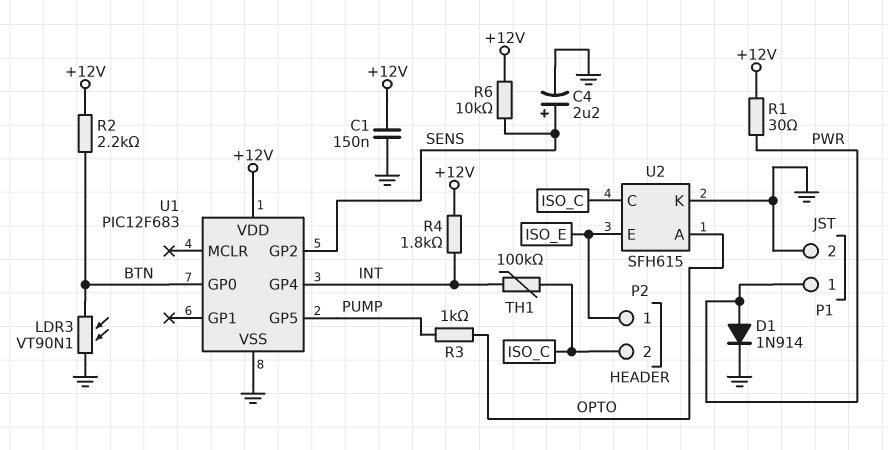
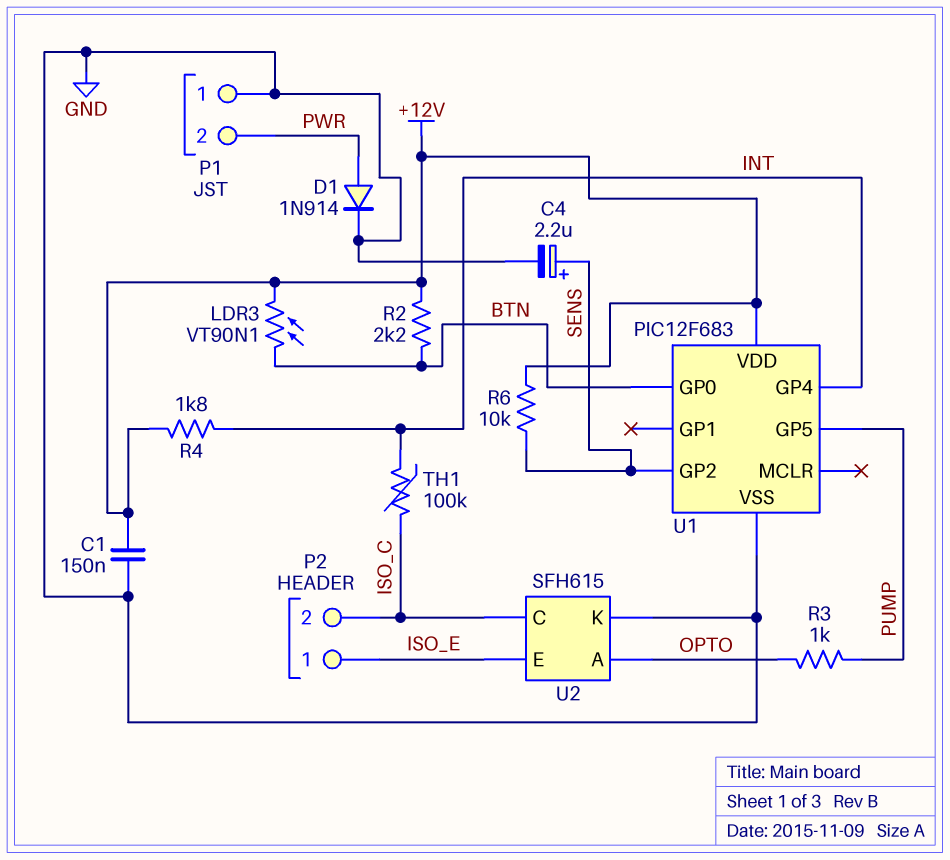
LDR3: VT90N1 (BTN, GND) -> VT90N1 (+12V, BTN)
P1 pin 1: PWR -> GND
P1 pin 2: GND -> PWR
R1: 30 (+12V, PWR) -> none

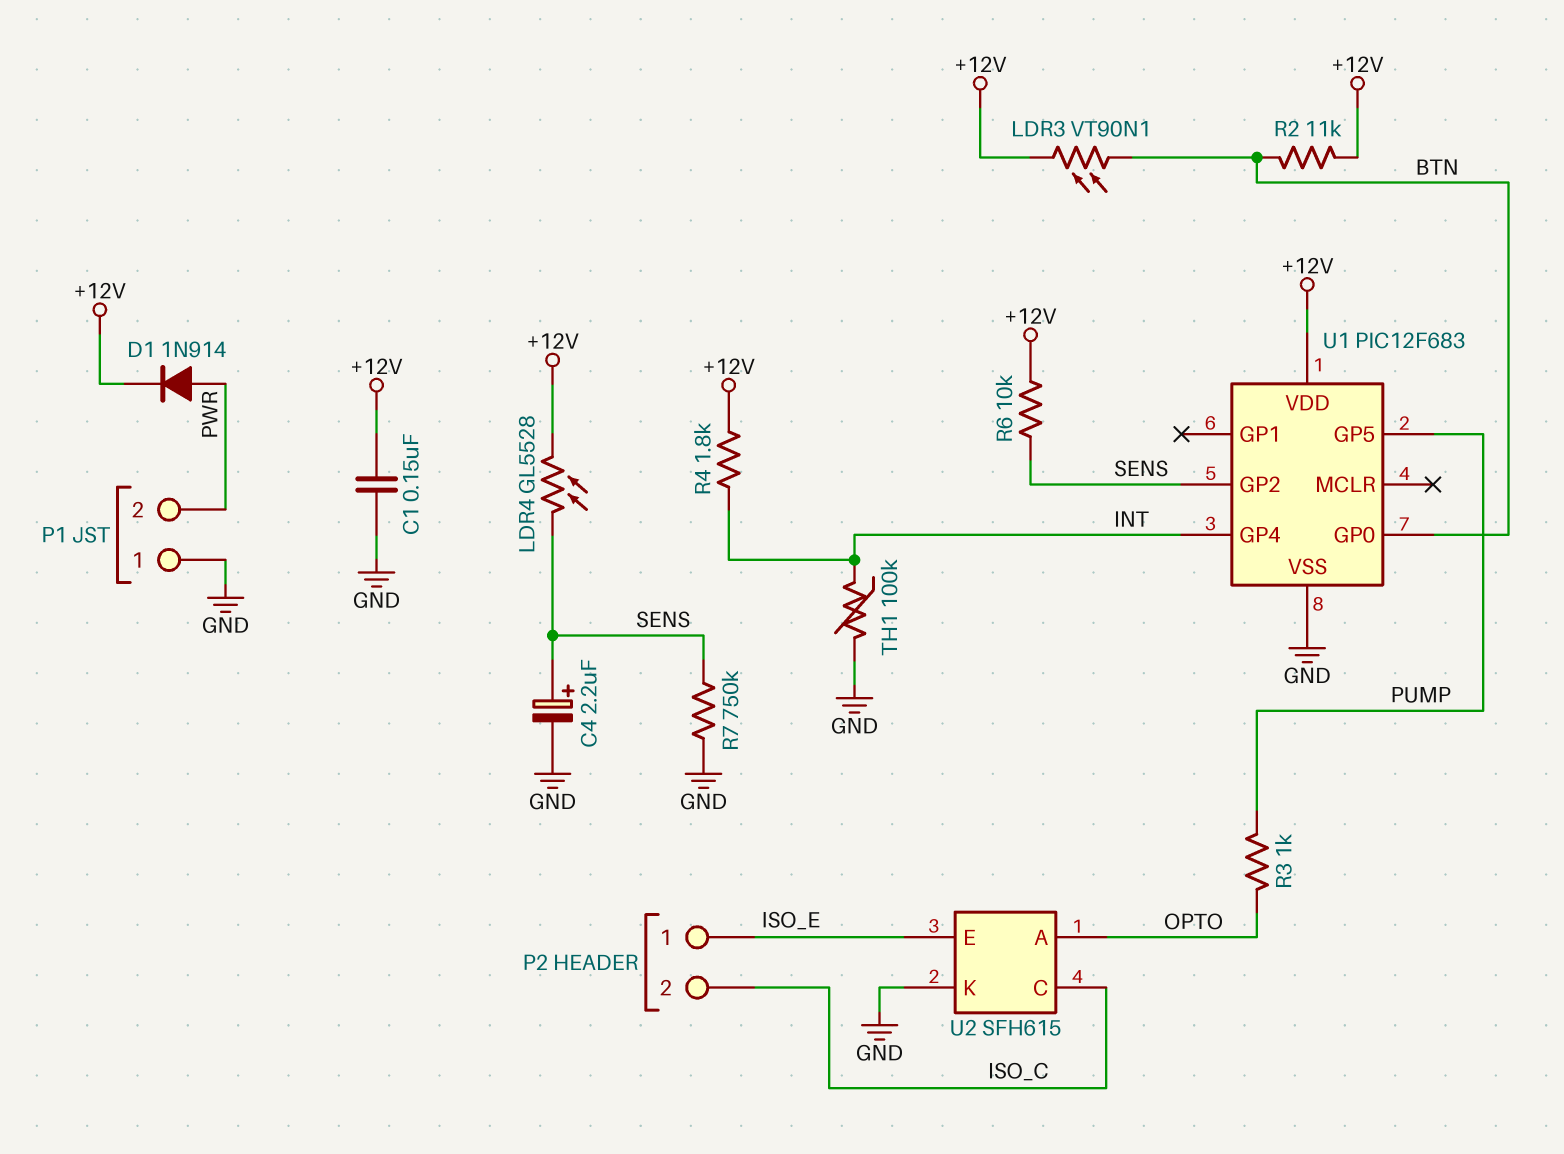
D1: diode 1N914 (A PWR, K GND) -> diode 1N914 (A PWR, K +12V)
LDR4: none -> GL5528 (+12V, SENS)
R2: 2.2k (+12V, BTN) -> 11k (+12V, BTN)
R7: none -> 750k (GND, SENS)
TH1: 100k (INT, ISO_C) -> 100k (GND, INT)

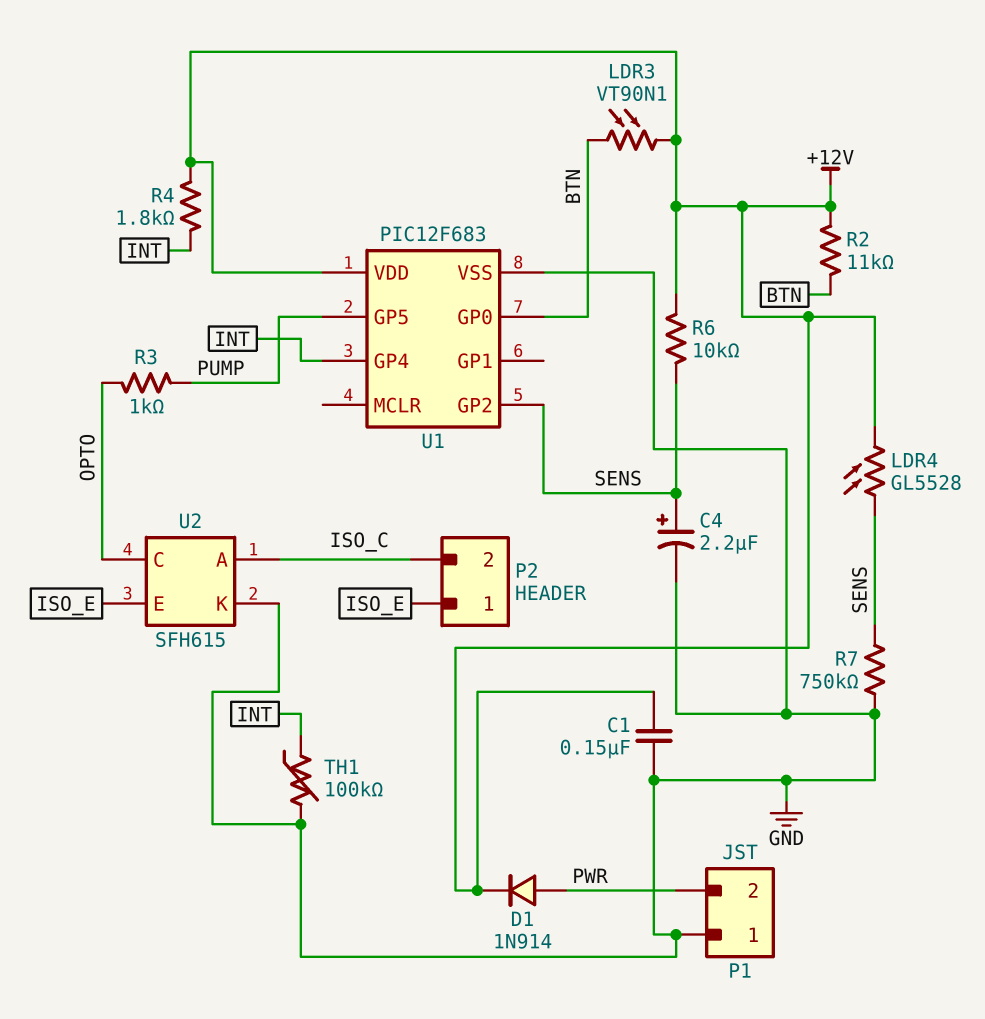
U2 pin A: OPTO -> ISO_C
U2 pin C: ISO_C -> OPTO

